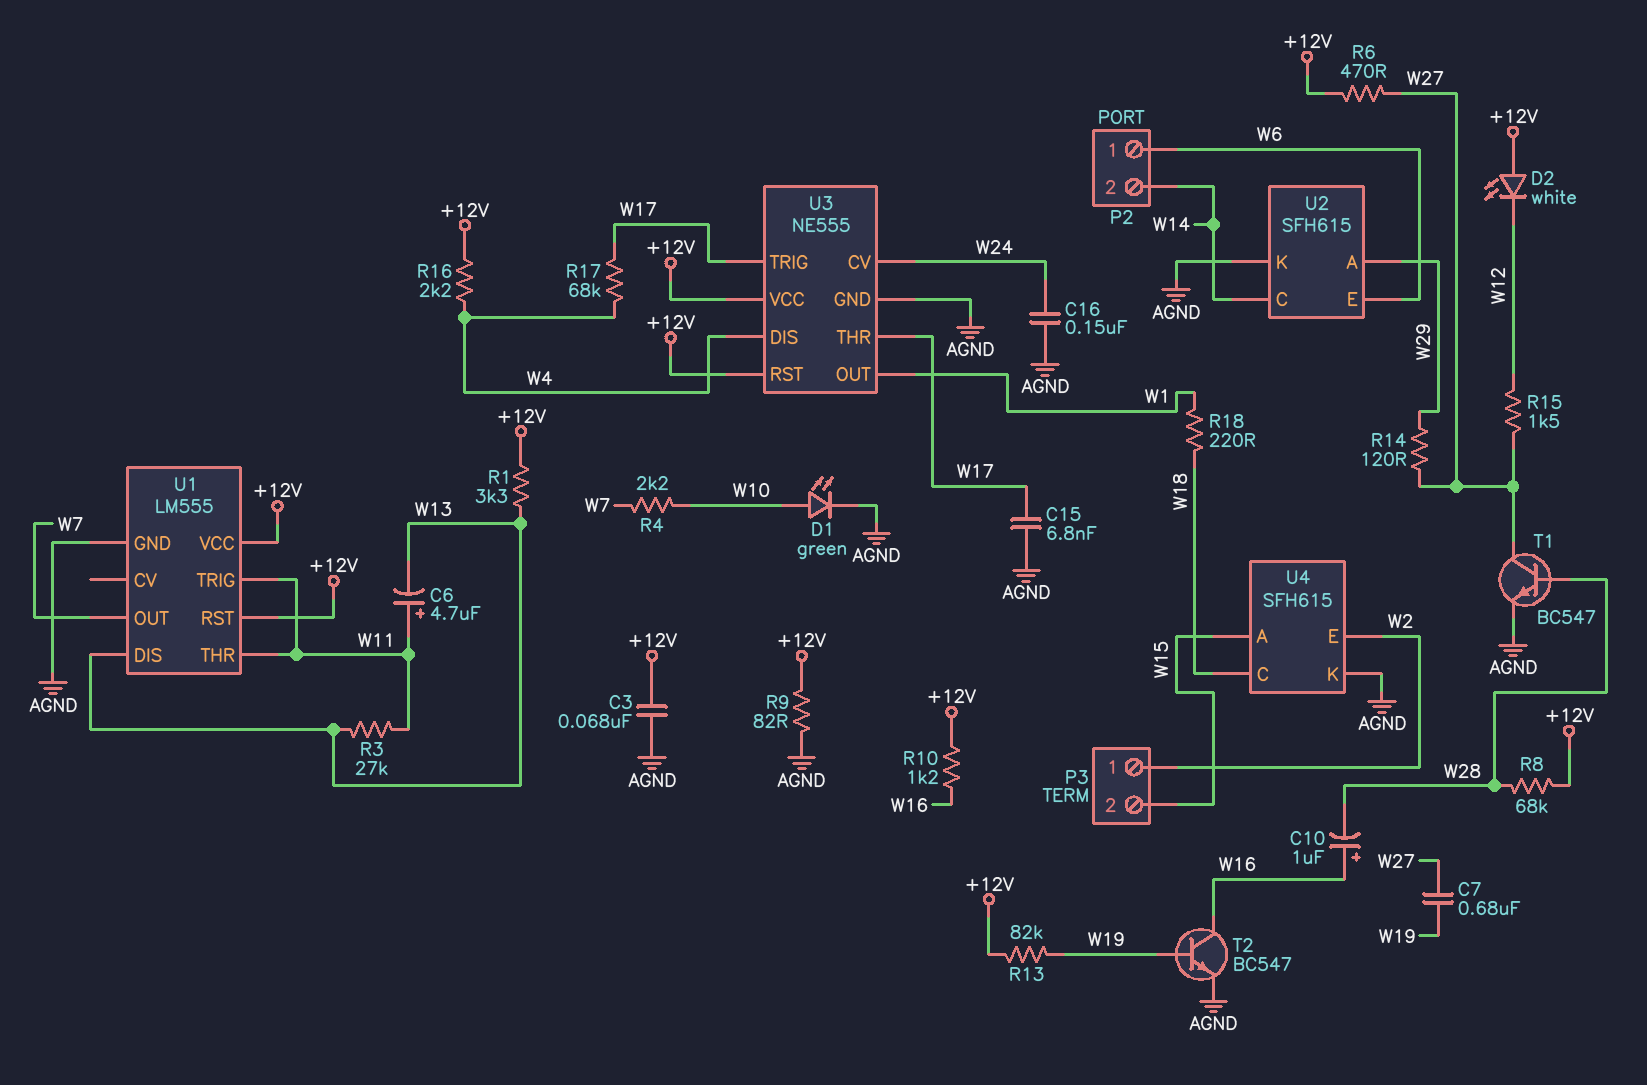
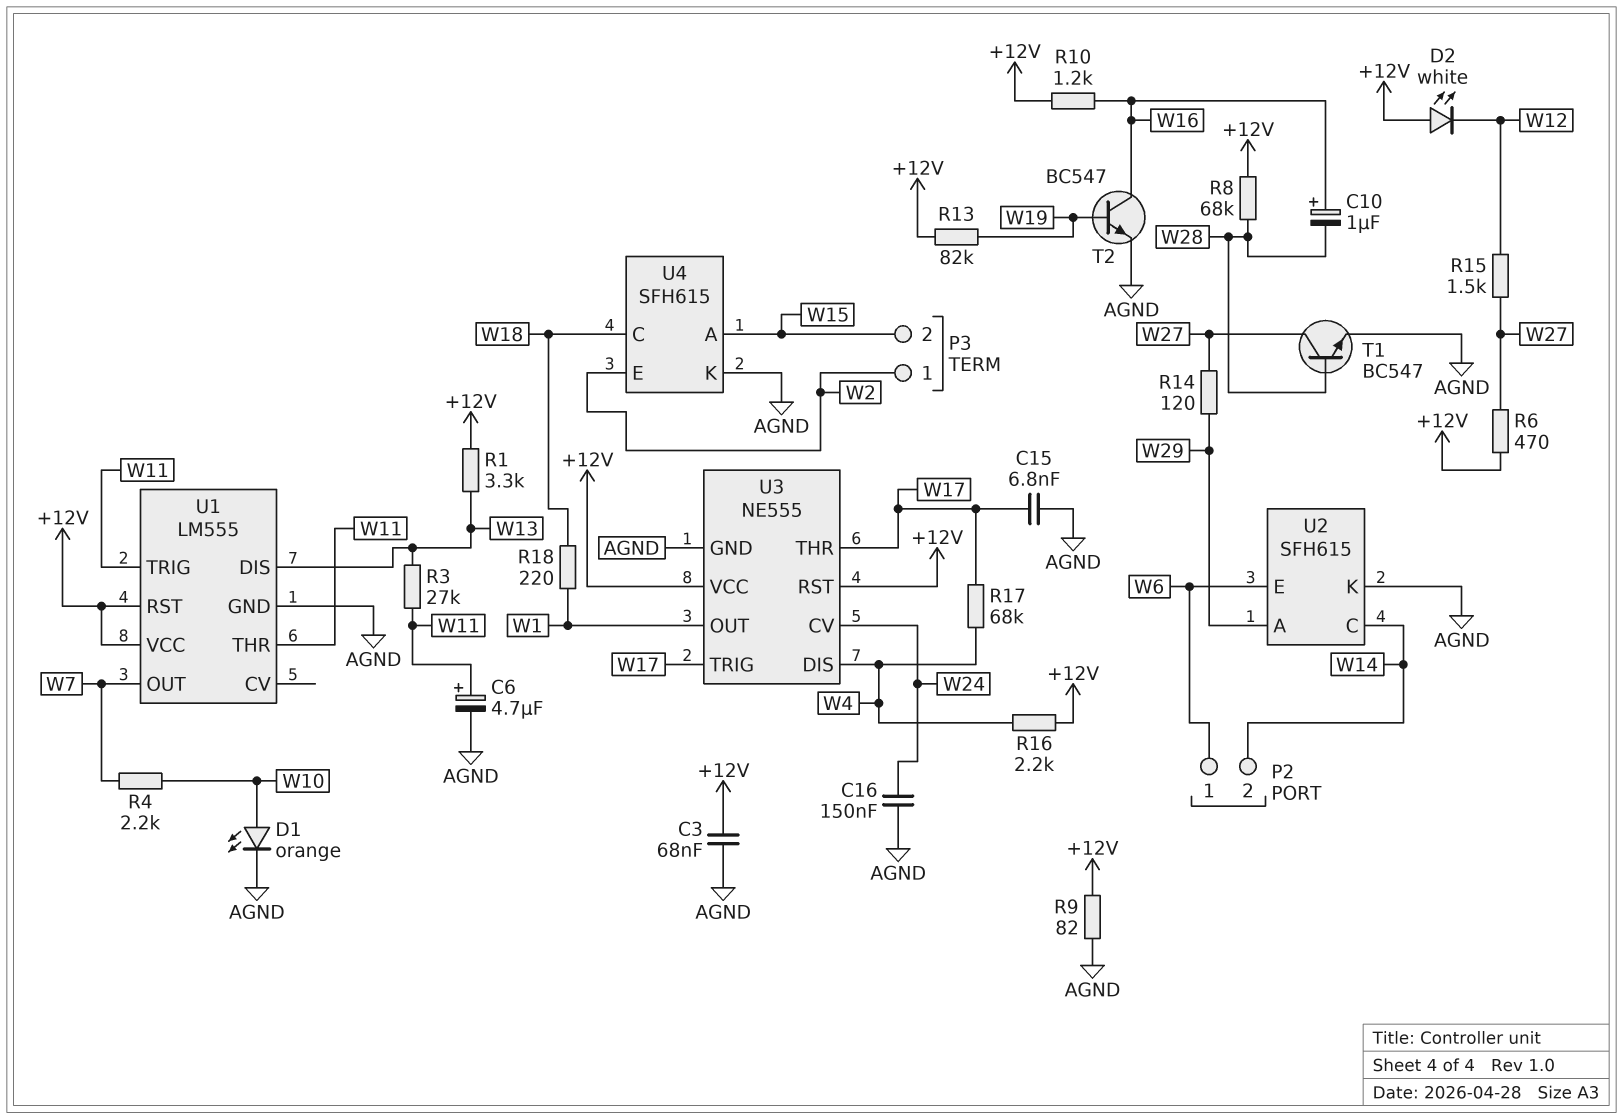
C6: 4.7uF (plus W11, minus W13) -> 4.7uF (plus W11, minus AGND)
C7: 680nF (W19, W27) -> none
D1: LED green (A W10, K AGND) -> LED orange (A W10, K AGND)

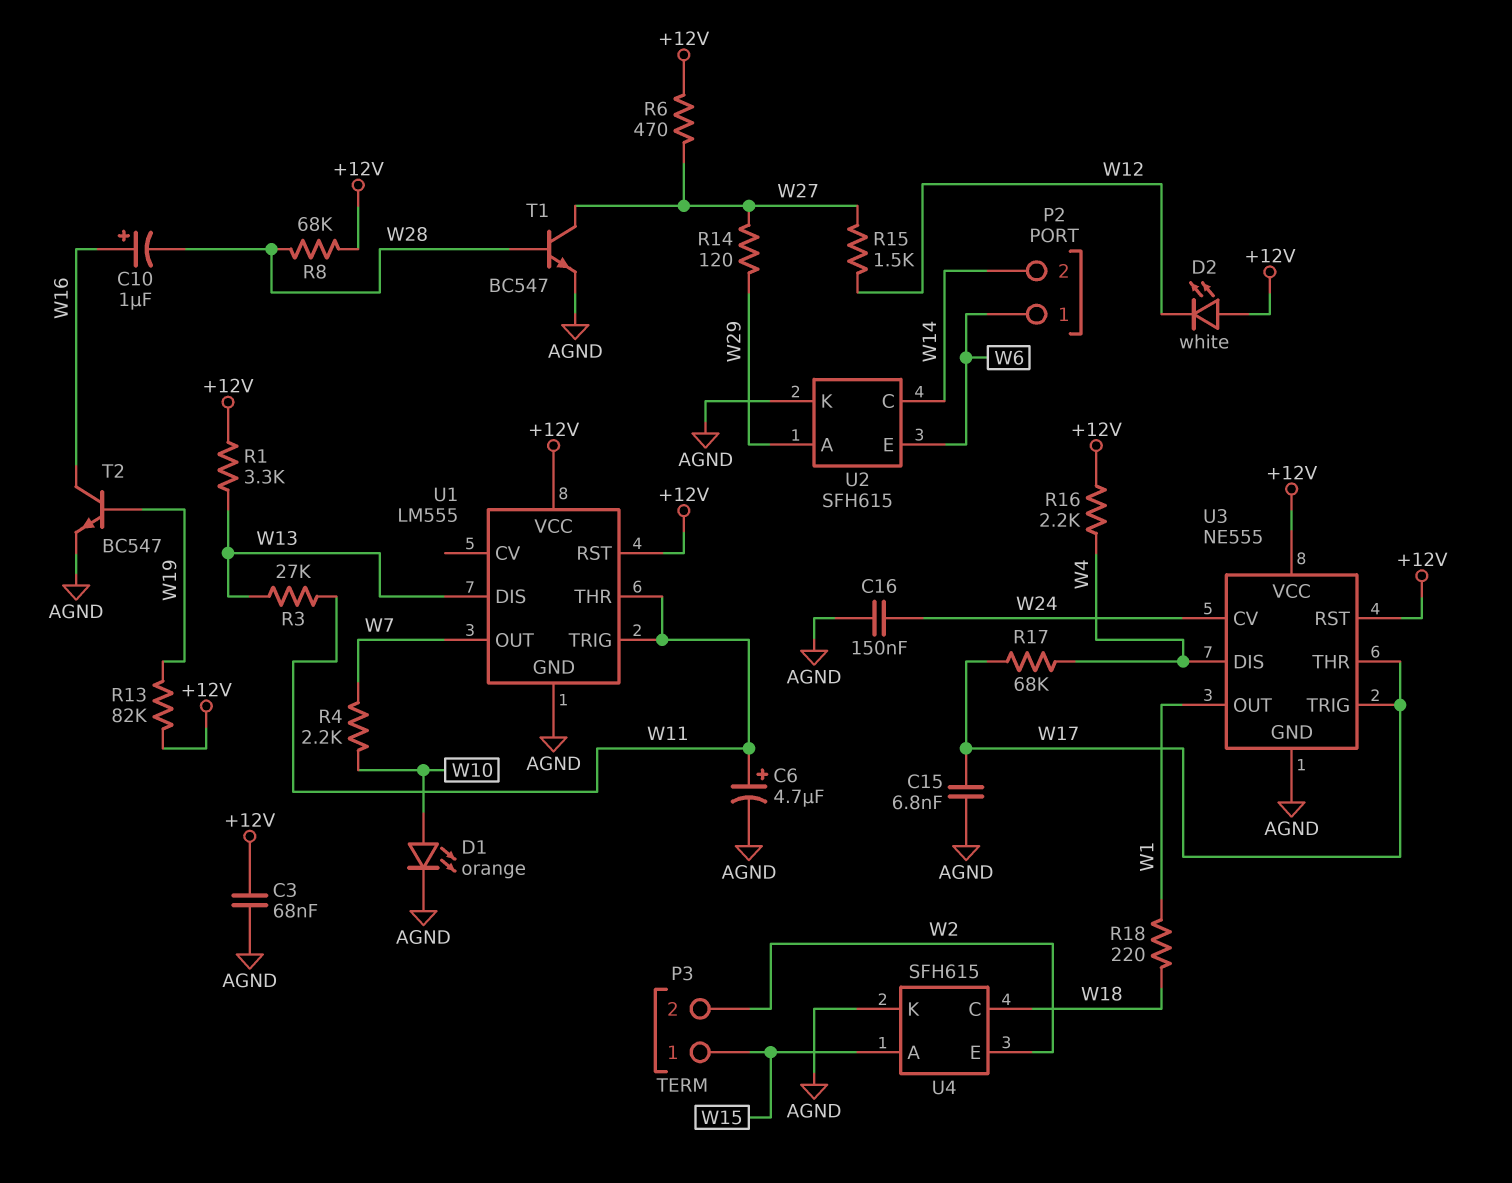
P3 pin 1: W2 -> W15
P3 pin 2: W15 -> W2
R9: 82 (+12V, AGND) -> none
R10: 1.2k (+12V, W16) -> none

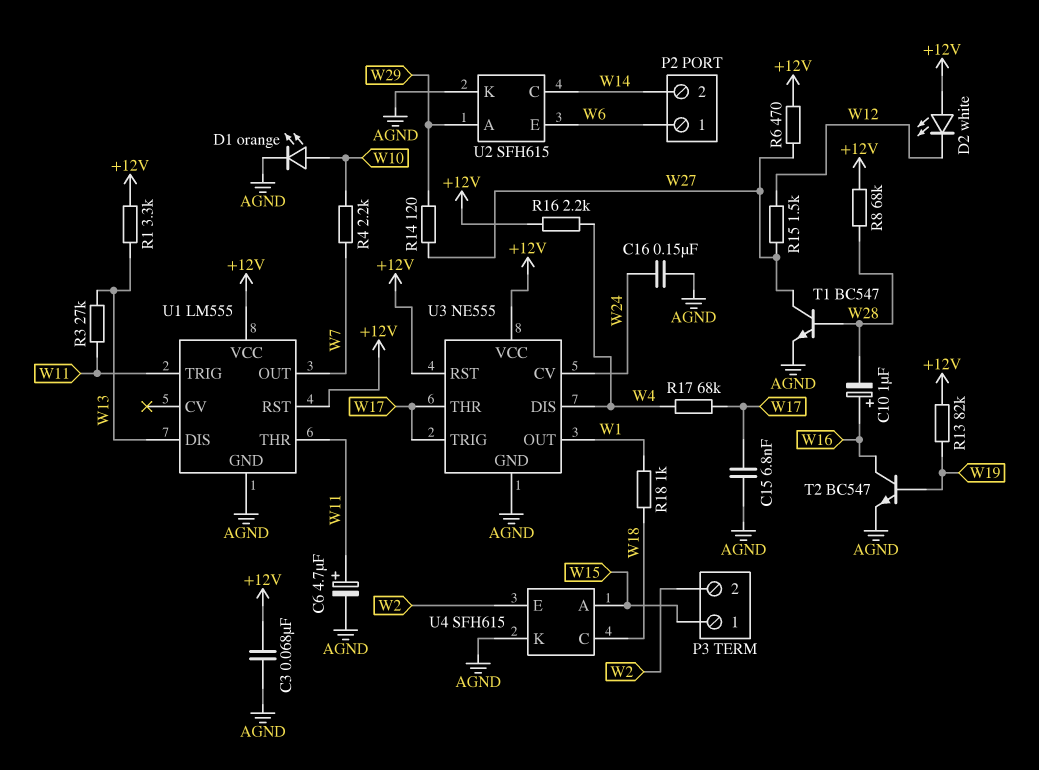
R18: 220 (W1, W18) -> 1k (W1, W18)

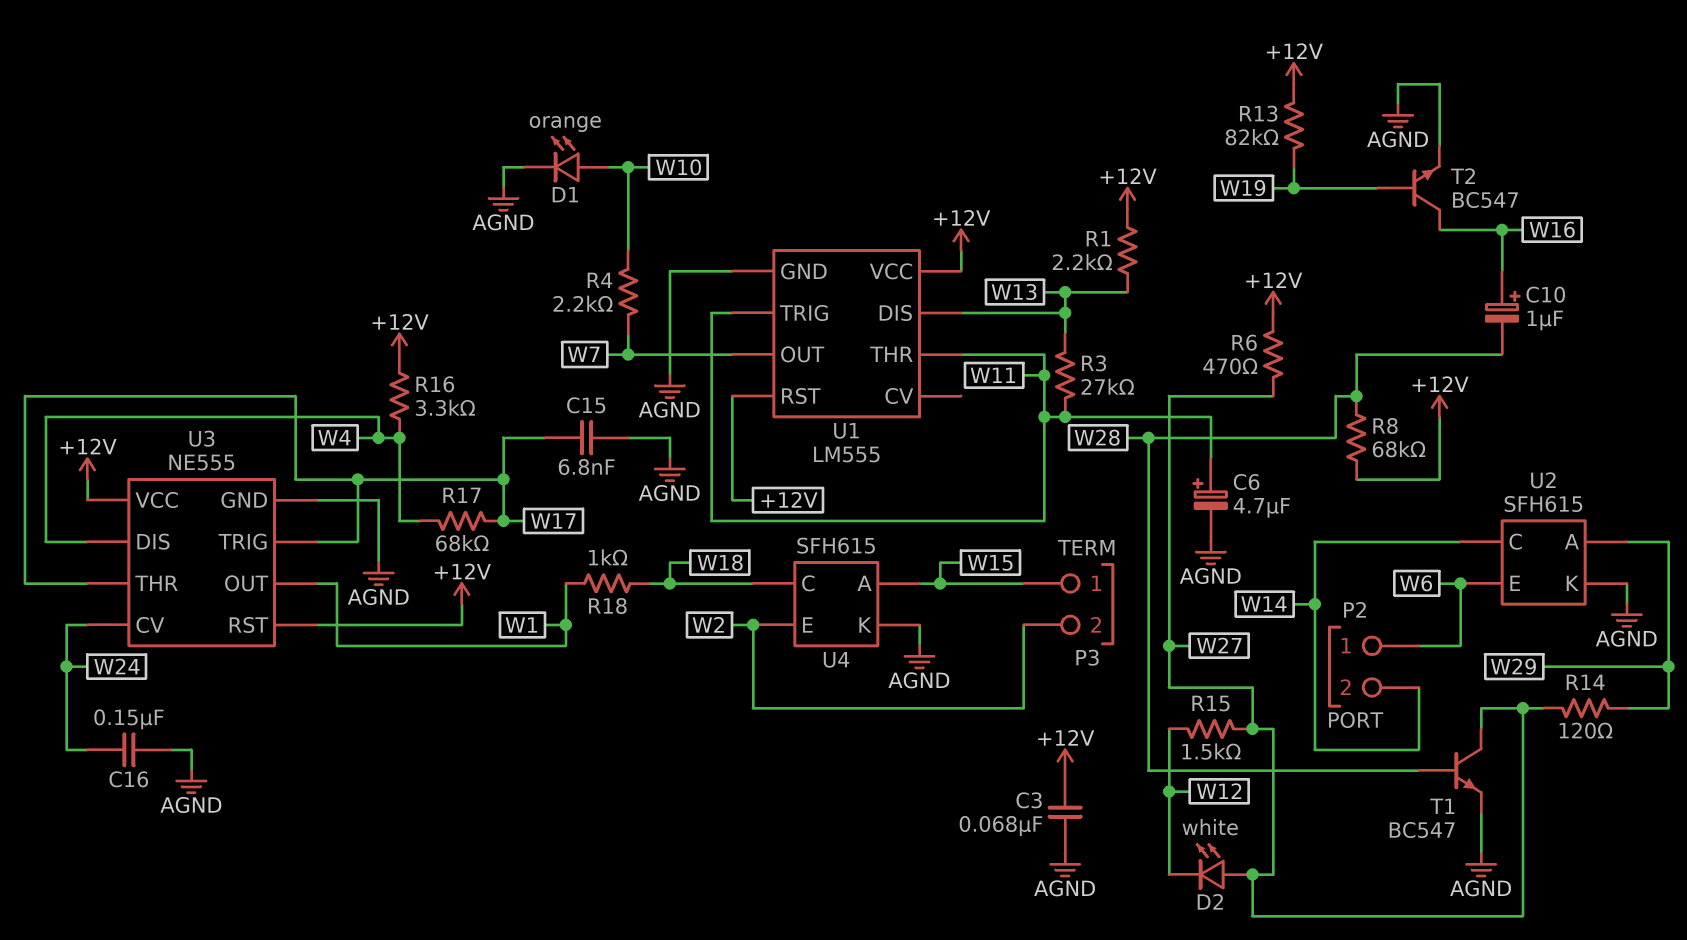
D2: LED white (A +12V, K W12) -> LED white (A W27, K W12)
R1: 3.3k (+12V, W13) -> 2.2k (+12V, W13)
R16: 2.2k (+12V, W4) -> 3.3k (+12V, W4)

